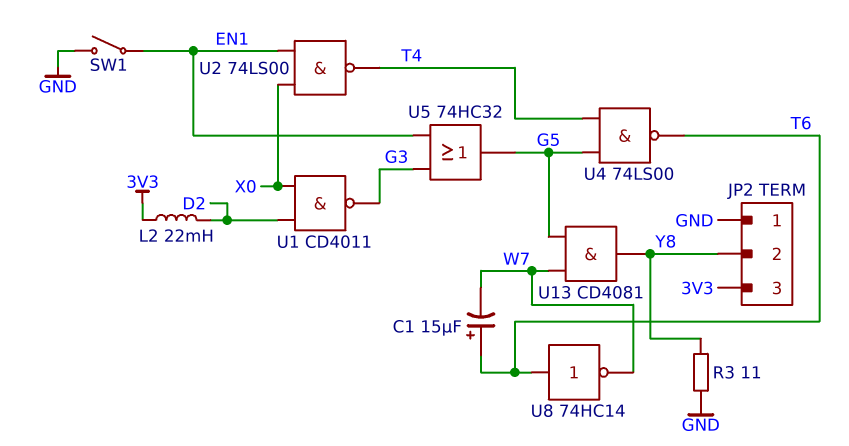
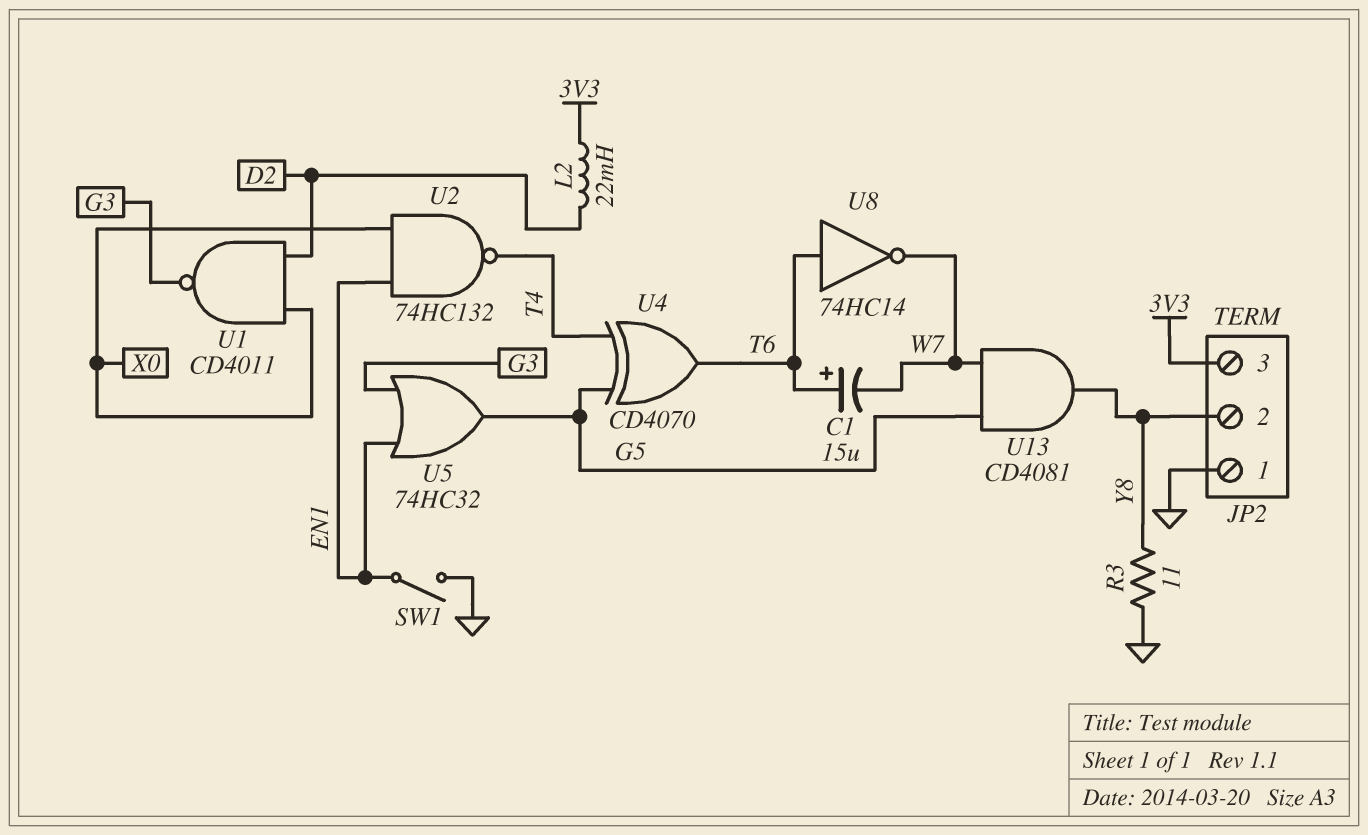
U2: NAND 74LS00 (in EN1, in X0, out T4) -> NAND 74HC132 (in EN1, in X0, out T4)
U4: NAND 74LS00 (in G5, in T4, out T6) -> XOR CD4070 (in G5, in T4, out T6)

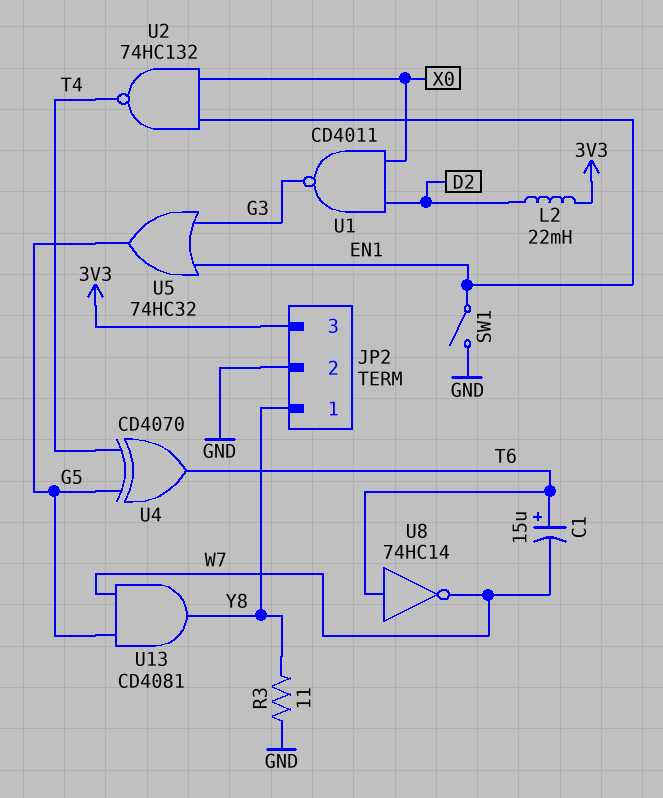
JP2 pin 1: GND -> Y8
JP2 pin 2: Y8 -> GND

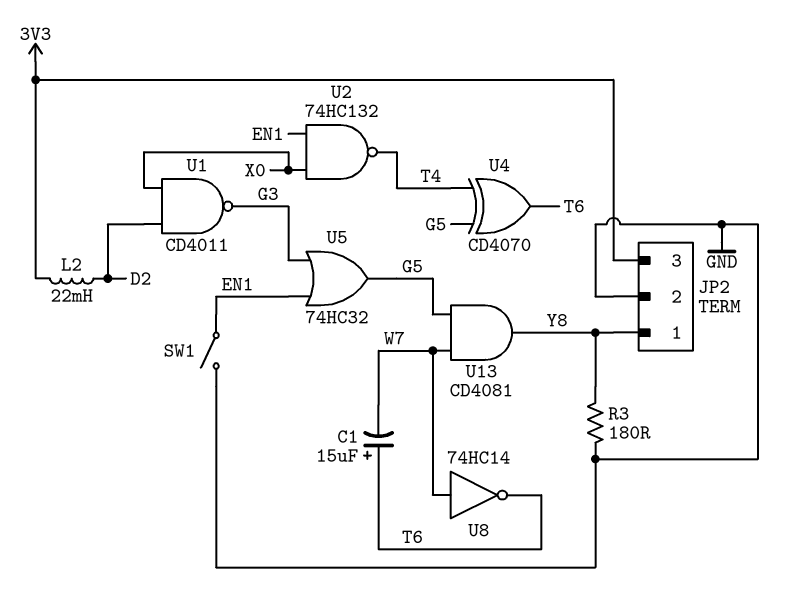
R3: 11 (GND, Y8) -> 180 (GND, Y8)
U8: NOT 74HC14 (in T6, out W7) -> NOT 74HC14 (in W7, out T6)

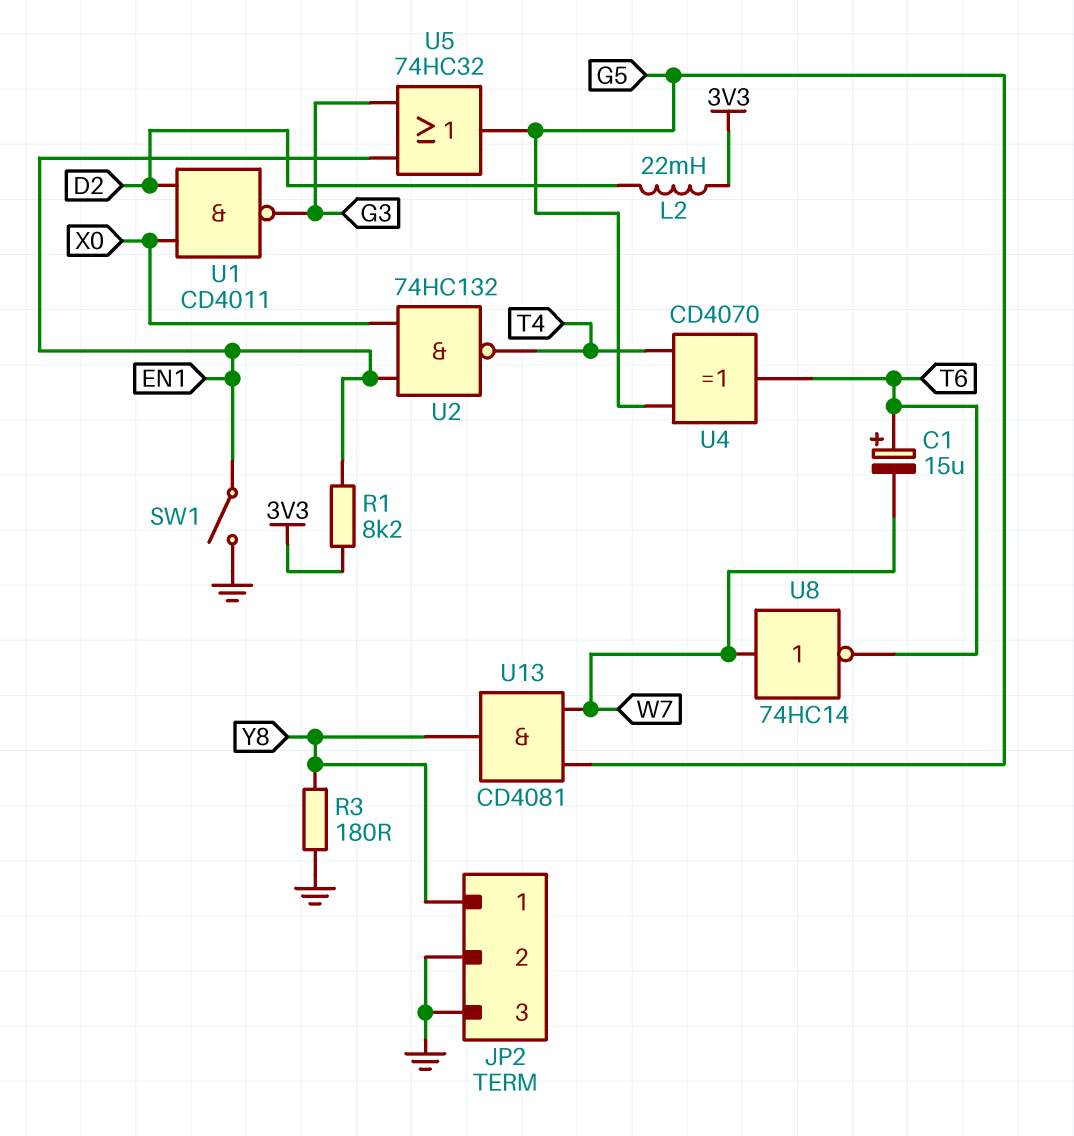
JP2 pin 3: 3V3 -> GND
R1: none -> 8.2k (3V3, EN1)

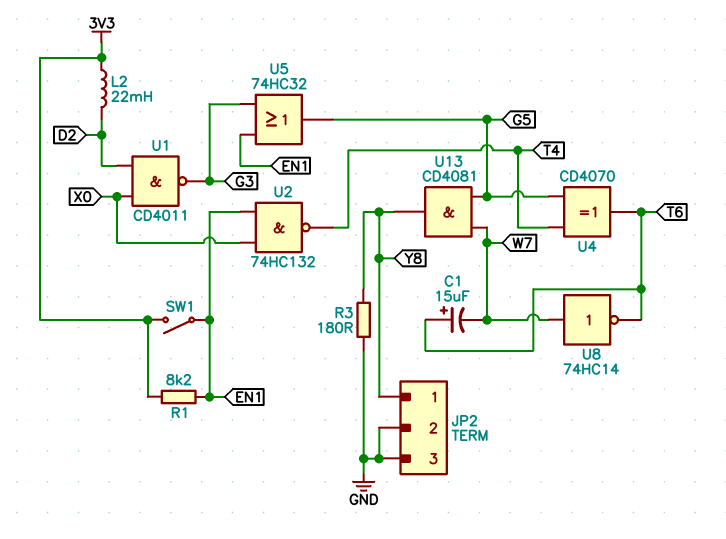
SW1: switch (EN1, GND) -> switch (3V3, EN1)

